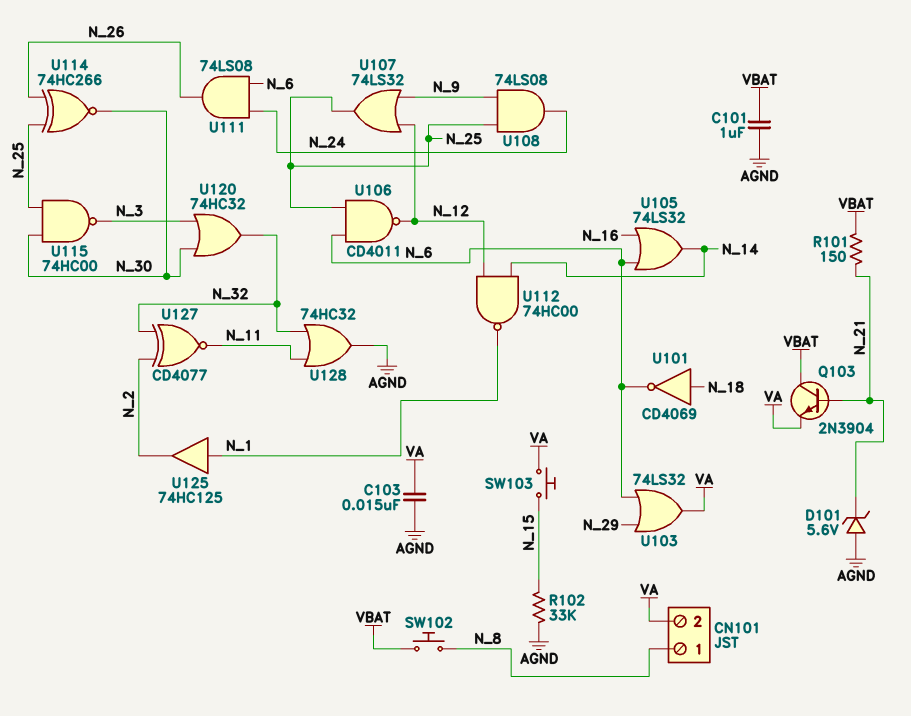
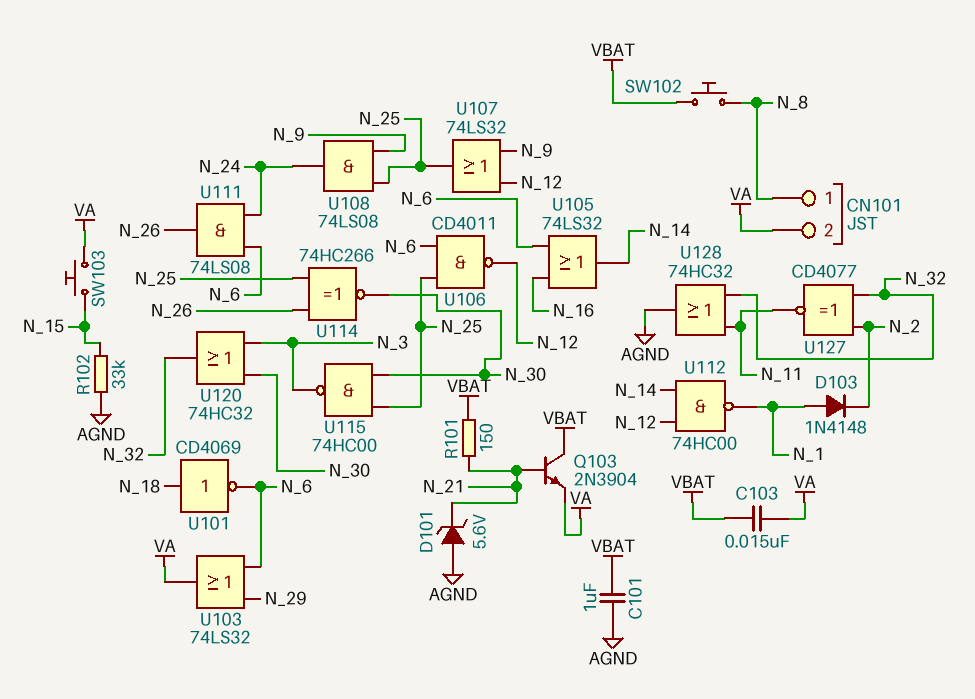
C103: 15nF (AGND, VA) -> 15nF (VA, VBAT)
D103: none -> diode 1N4148 (A N_1, K N_2)
U125: buffer 74HC125 (in N_1, out N_2) -> none

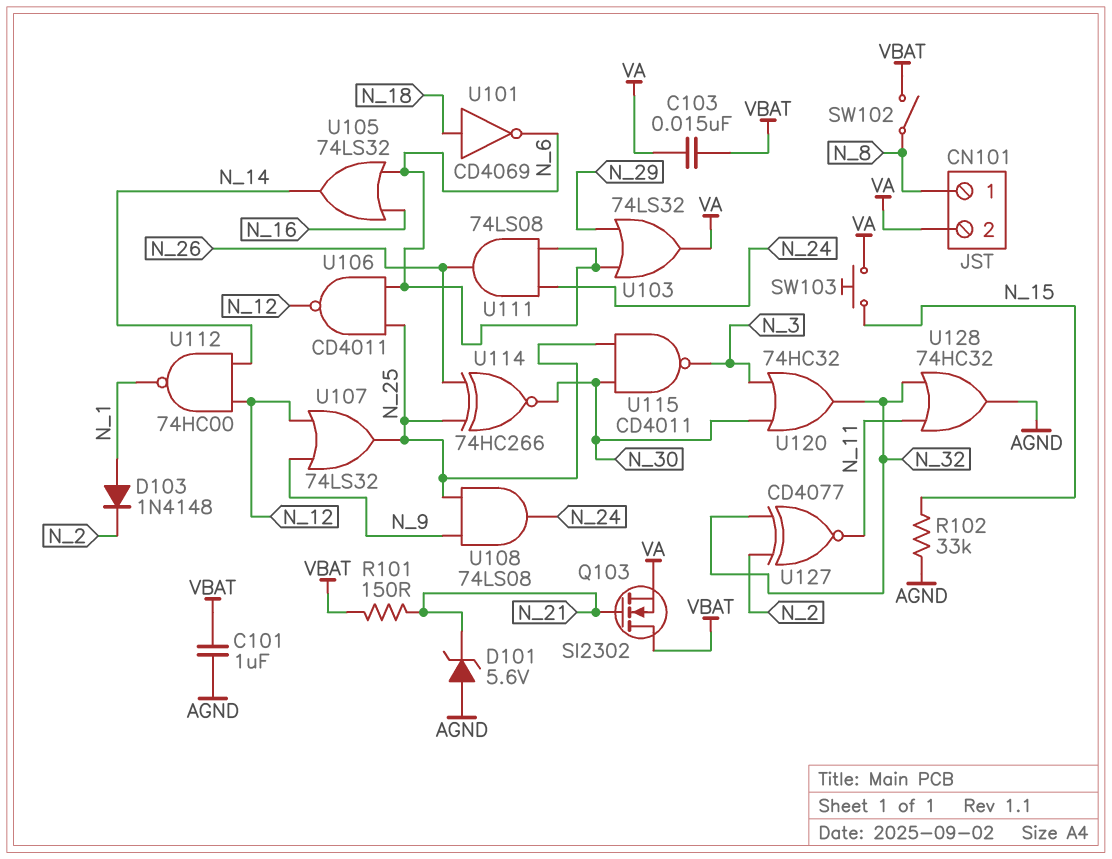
Q103: NPN 2N3904 (B N_21, C VBAT, E VA) -> NMOS SI2302 (G N_21, D VBAT, S VA)
SW102: button (N_8, VBAT) -> switch (N_8, VBAT)
U115: NAND 74HC00 (in N_25, in N_30, out N_3) -> NAND CD4011 (in N_25, in N_30, out N_3)

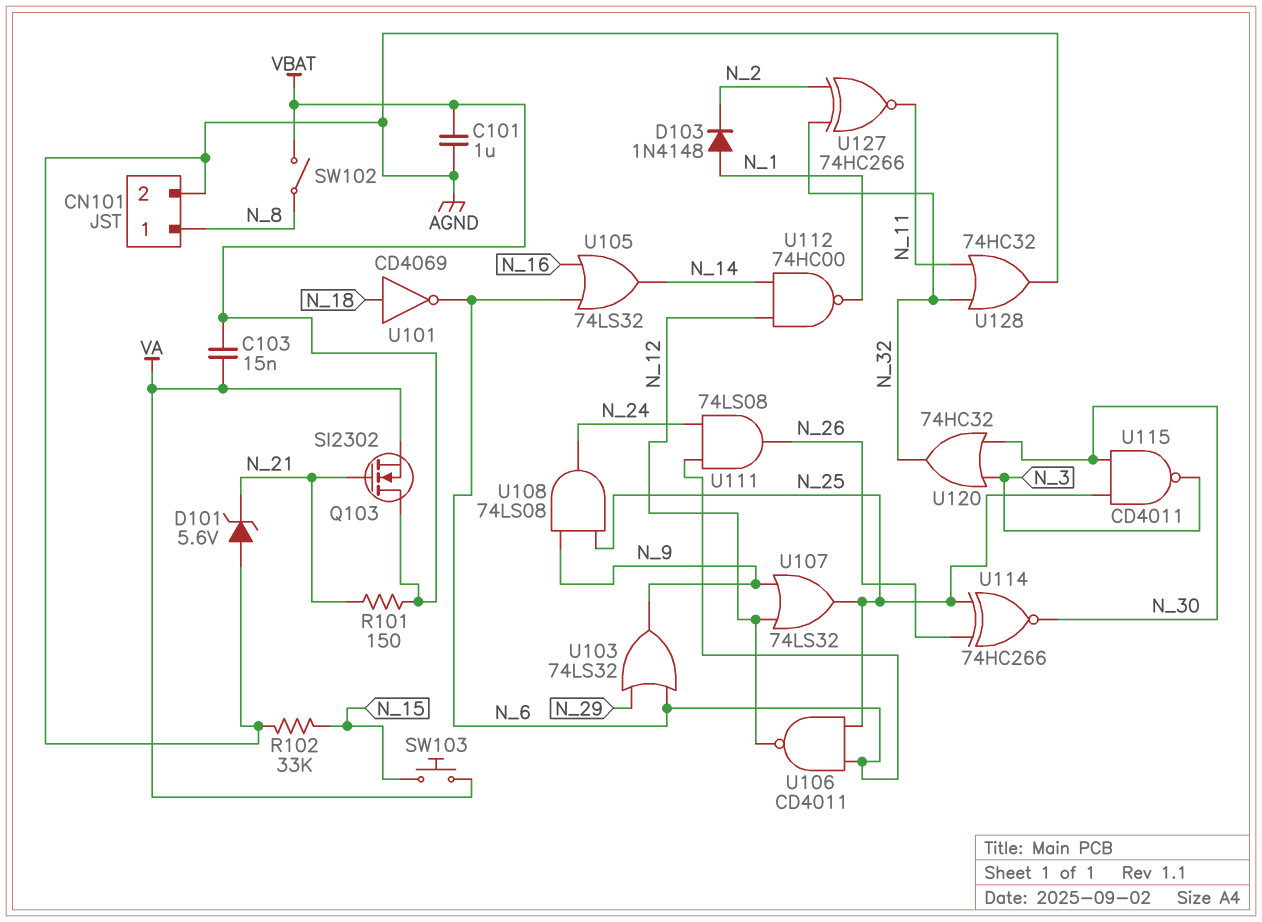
CN101 pin 2: VA -> AGND
U103: OR 74LS32 (in N_6, in N_29, out VA) -> OR 74LS32 (in N_6, in N_29, out N_9)
U127: XNOR CD4077 (in N_2, in N_32, out N_11) -> XNOR 74HC266 (in N_2, in N_32, out N_11)

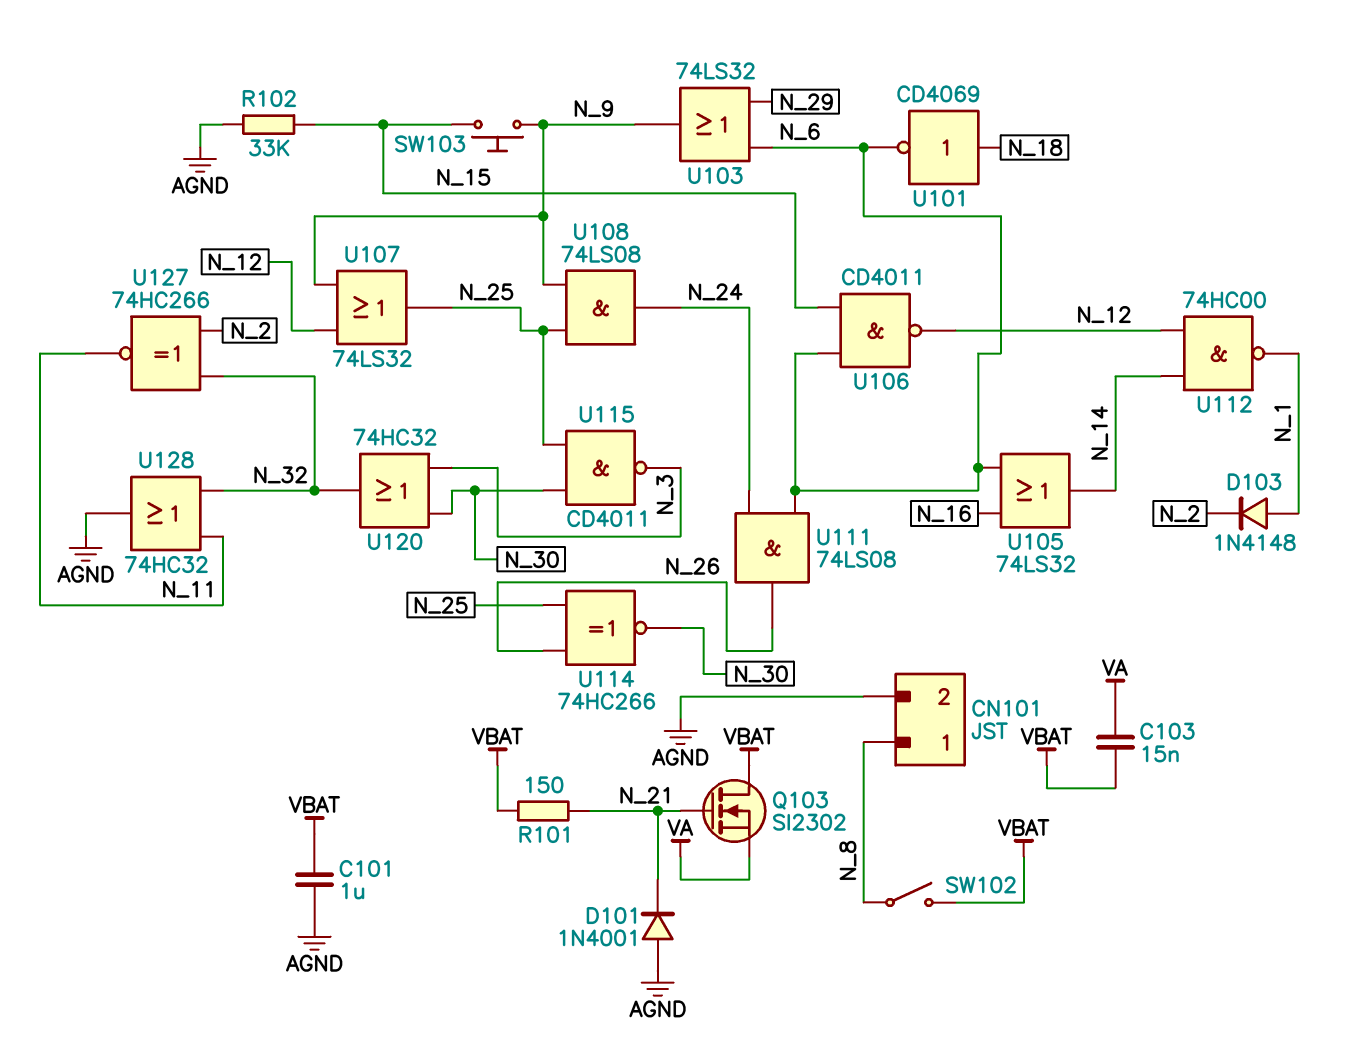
D101: zener 5.6V (A AGND, K N_21) -> diode 1N4001 (A AGND, K N_21)
SW103: button (N_15, VA) -> button (N_9, N_15)
U106: NAND CD4011 (in N_6, in N_25, out N_12) -> NAND CD4011 (in N_6, in N_15, out N_12)

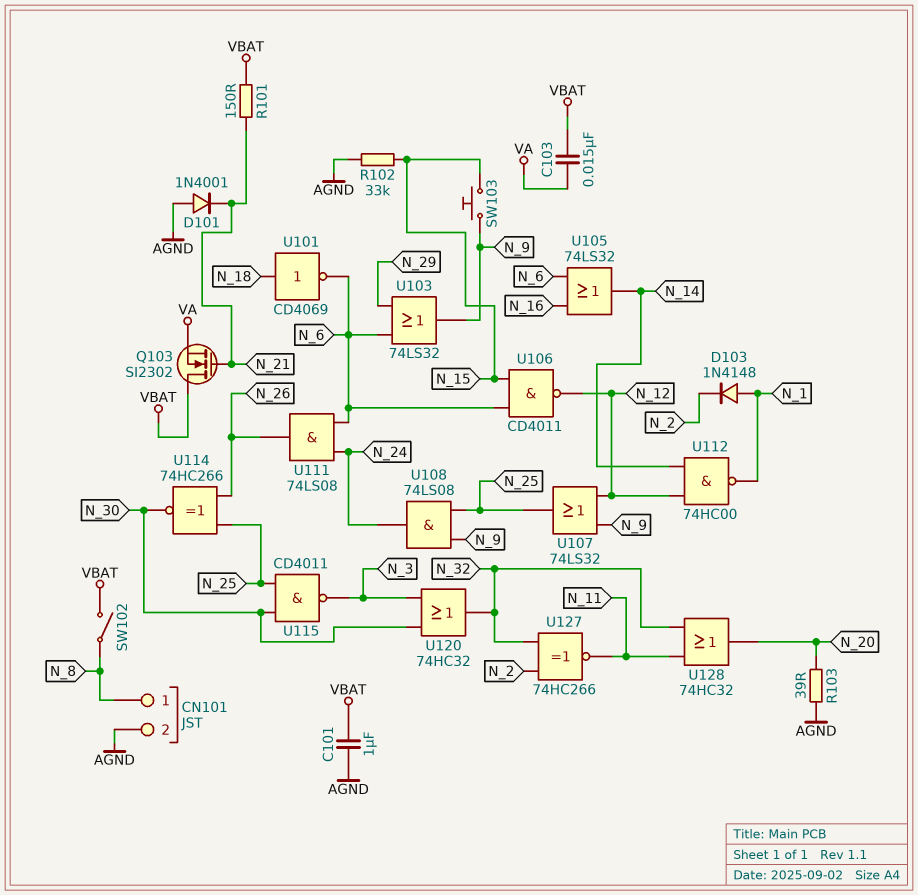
R103: none -> 39 (AGND, N_20)
U128: OR 74HC32 (in N_11, in N_32, out AGND) -> OR 74HC32 (in N_11, in N_32, out N_20)

